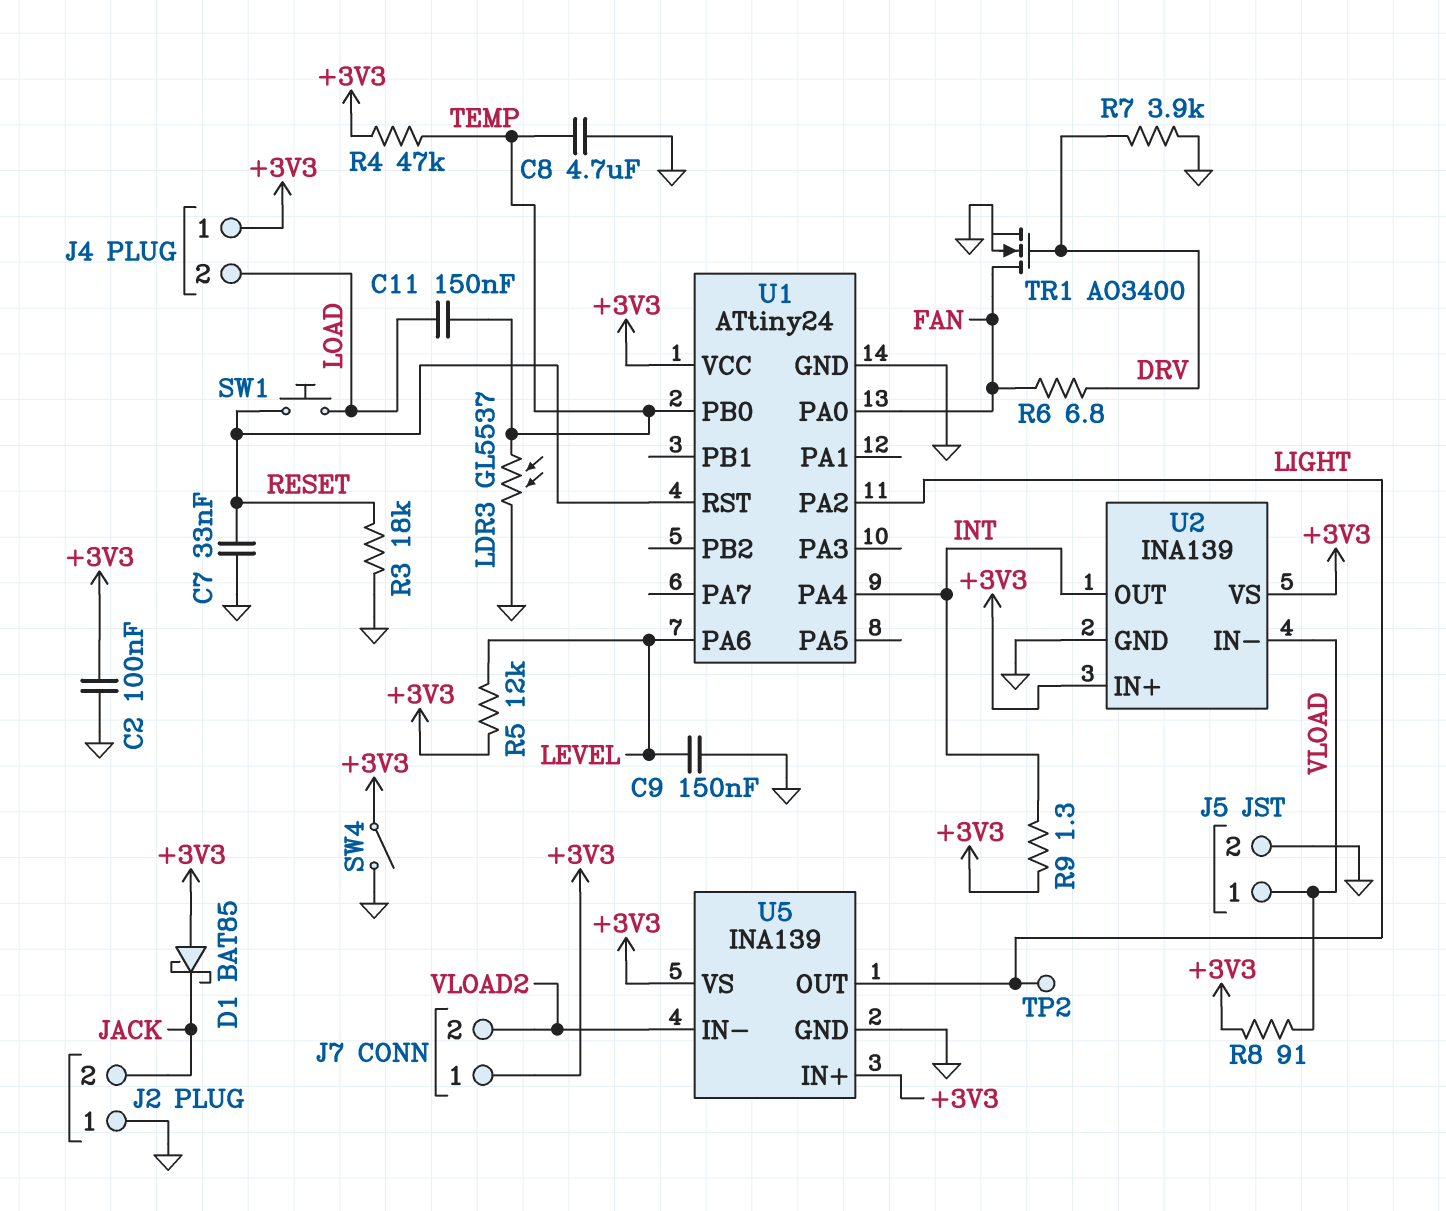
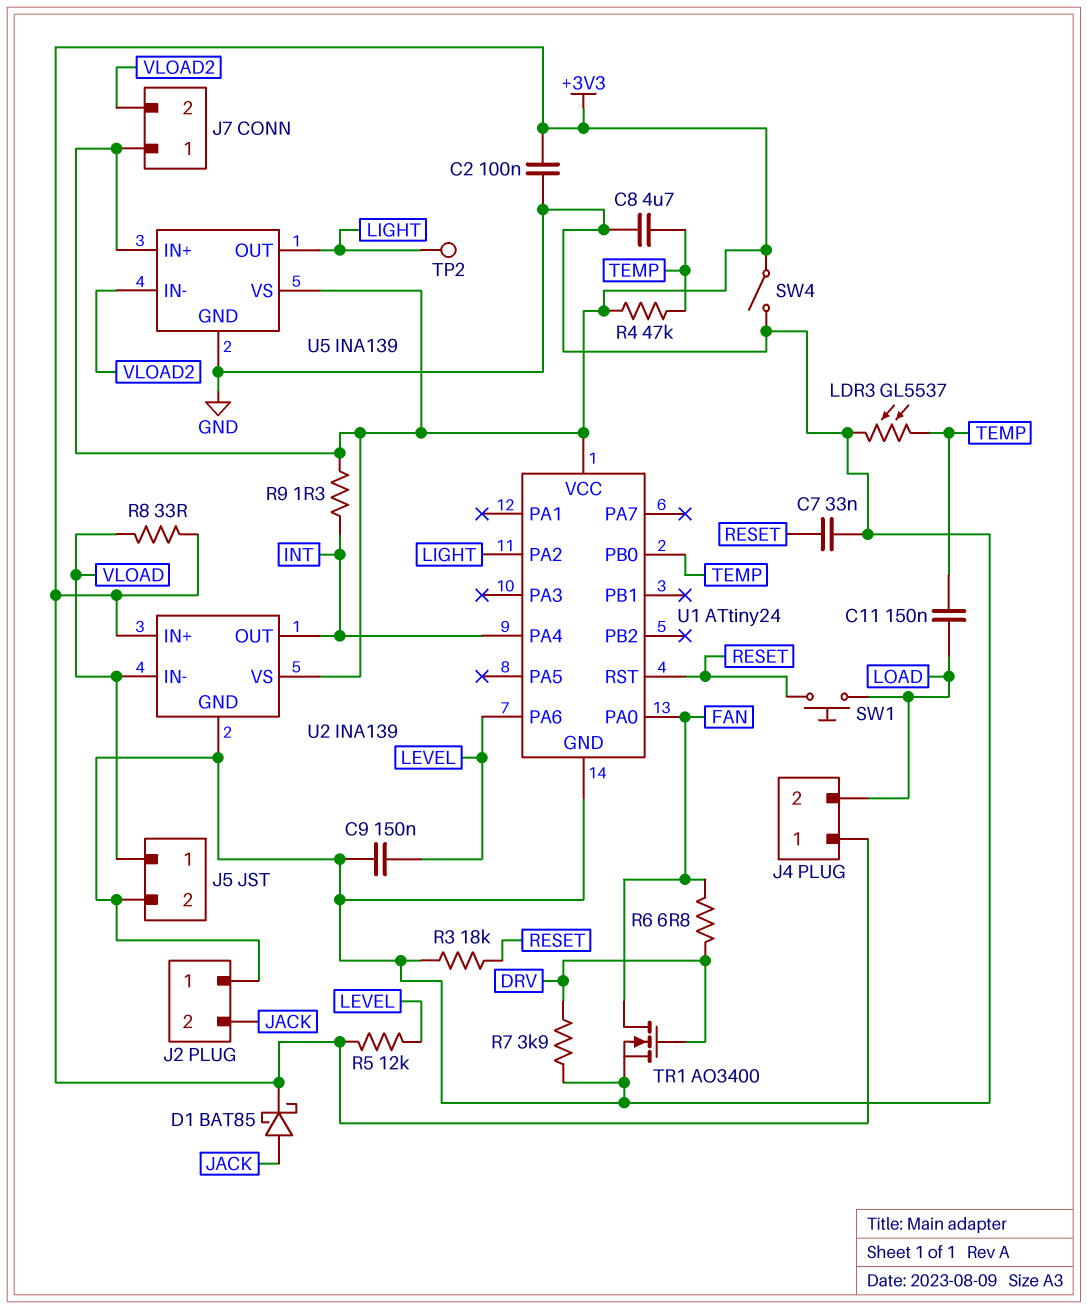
D1: schottky BAT85 (A +3V3, K JACK) -> schottky BAT85 (A JACK, K +3V3)
R8: 91 (+3V3, VLOAD) -> 33 (+3V3, VLOAD)

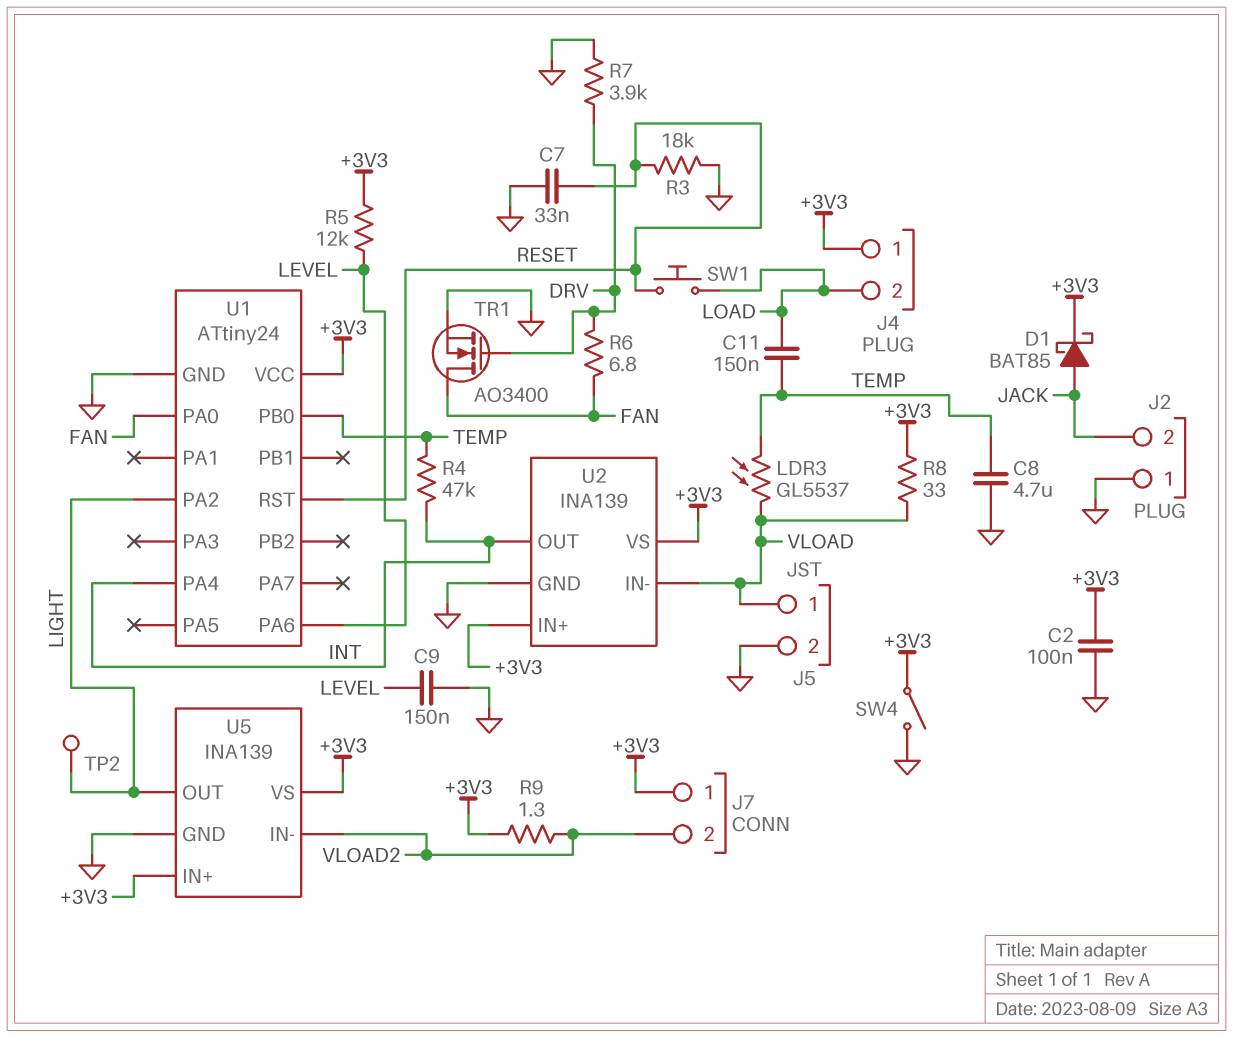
LDR3: GL5537 (GND, TEMP) -> GL5537 (TEMP, VLOAD)
R4: 47k (+3V3, TEMP) -> 47k (INT, TEMP)
R9: 1.3 (+3V3, INT) -> 1.3 (+3V3, VLOAD2)

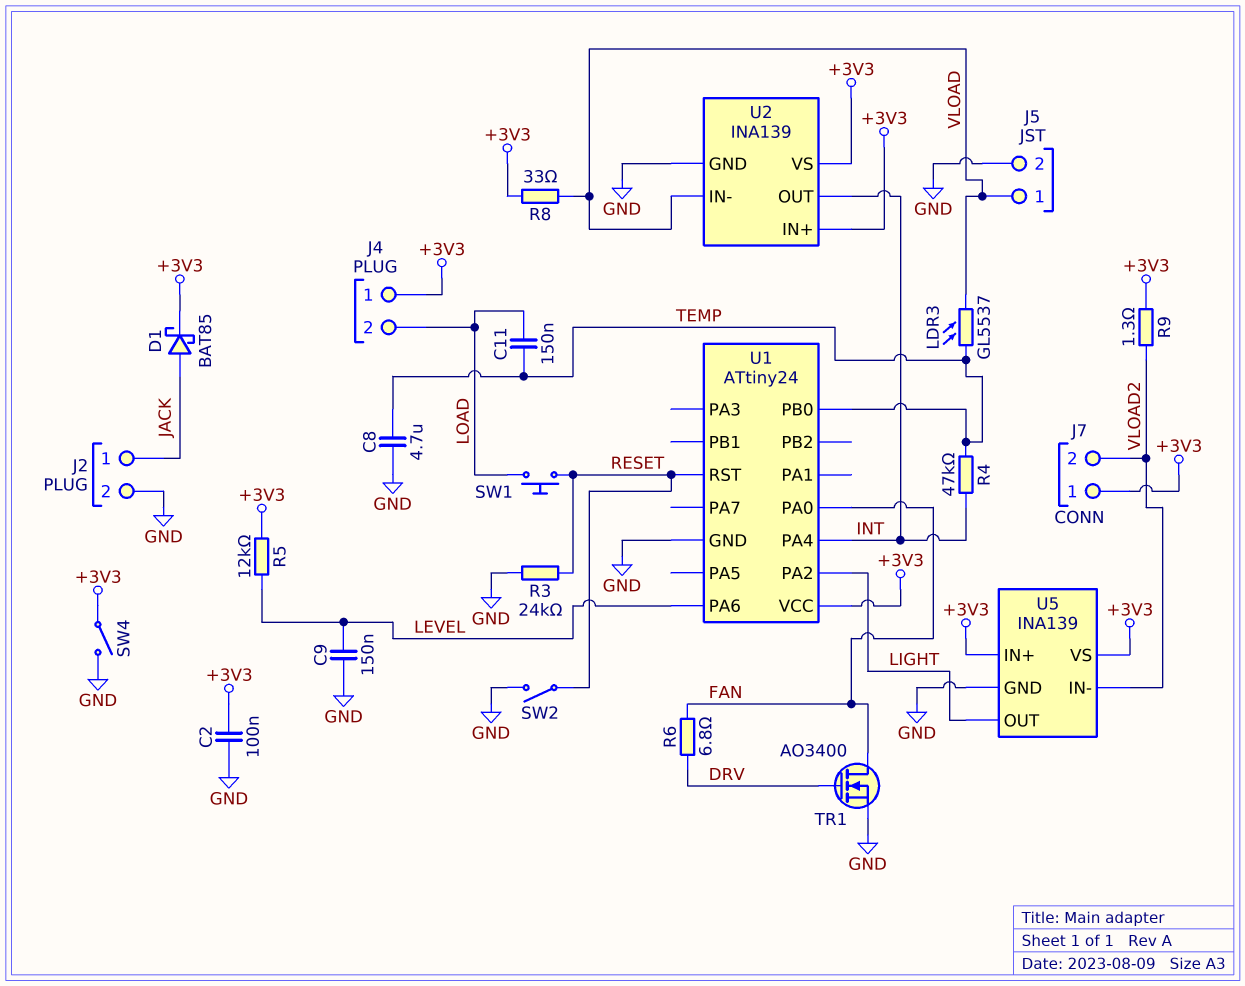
C7: 33nF (GND, RESET) -> none
J2 pin 1: GND -> JACK
J2 pin 2: JACK -> GND
R3: 18k (GND, RESET) -> 24k (GND, RESET)
R7: 3.9k (DRV, GND) -> none
SW2: none -> switch (GND, RESET)
TP2: test point (LIGHT) -> none

